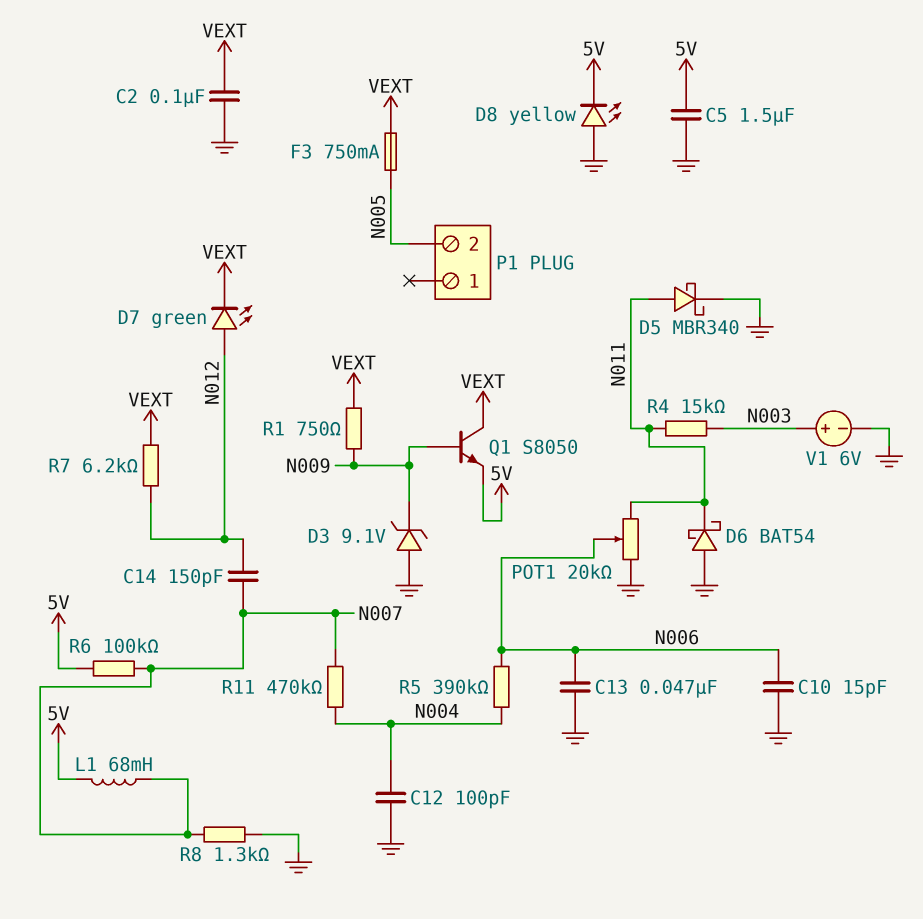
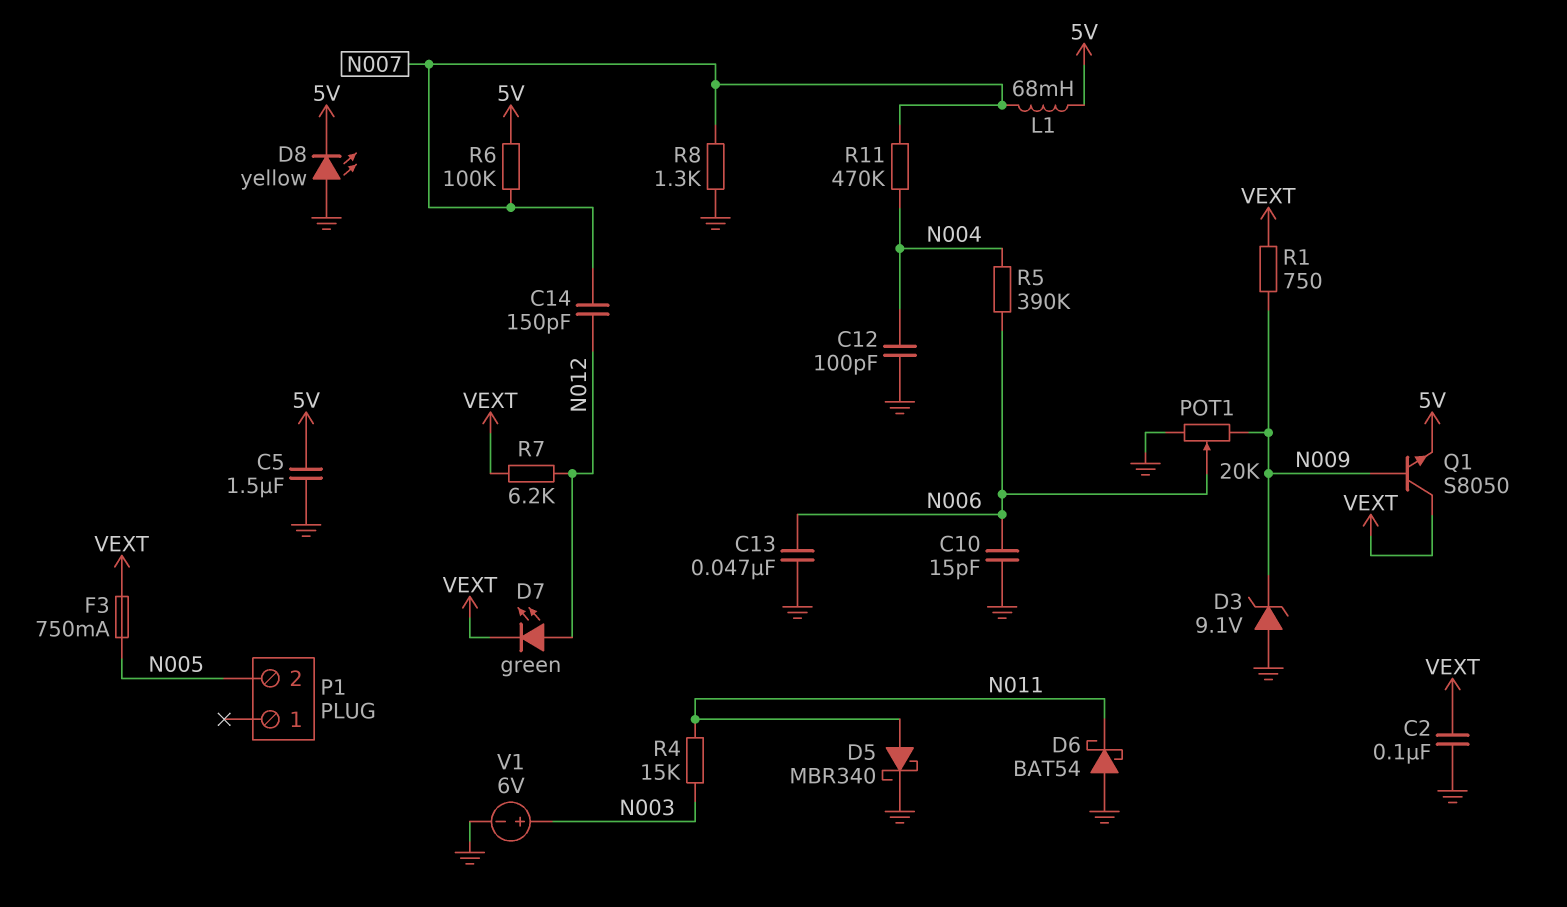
POT1: 20k (GND, N011, wiper N006) -> 20k (GND, N009, wiper N006)

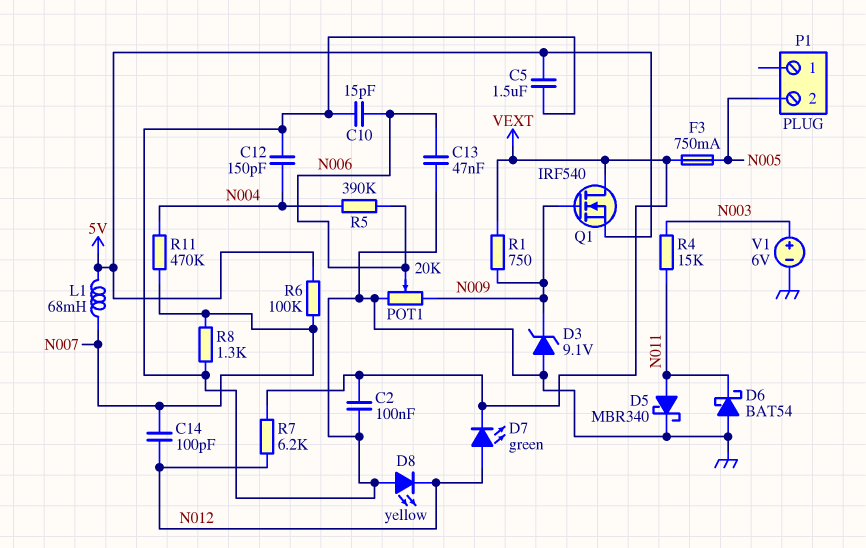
C12: 100pF (GND, N004) -> 150pF (GND, N004)
C14: 150pF (N007, N012) -> 100pF (N007, N012)
D8: LED yellow (A GND, K 5V) -> LED yellow (A GND, K N012)
Q1: NPN S8050 (B N009, C VEXT, E 5V) -> NMOS IRF540 (G N009, D VEXT, S 5V)

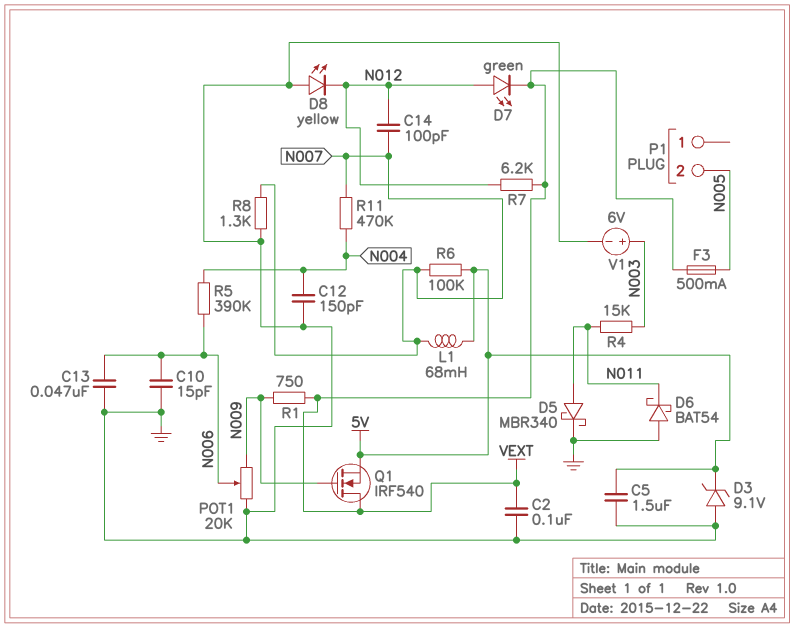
D3: zener 9.1V (A GND, K N009) -> zener 9.1V (A GND, K 5V)
F3: 750mA (N005, VEXT) -> 500mA (N005, VEXT)

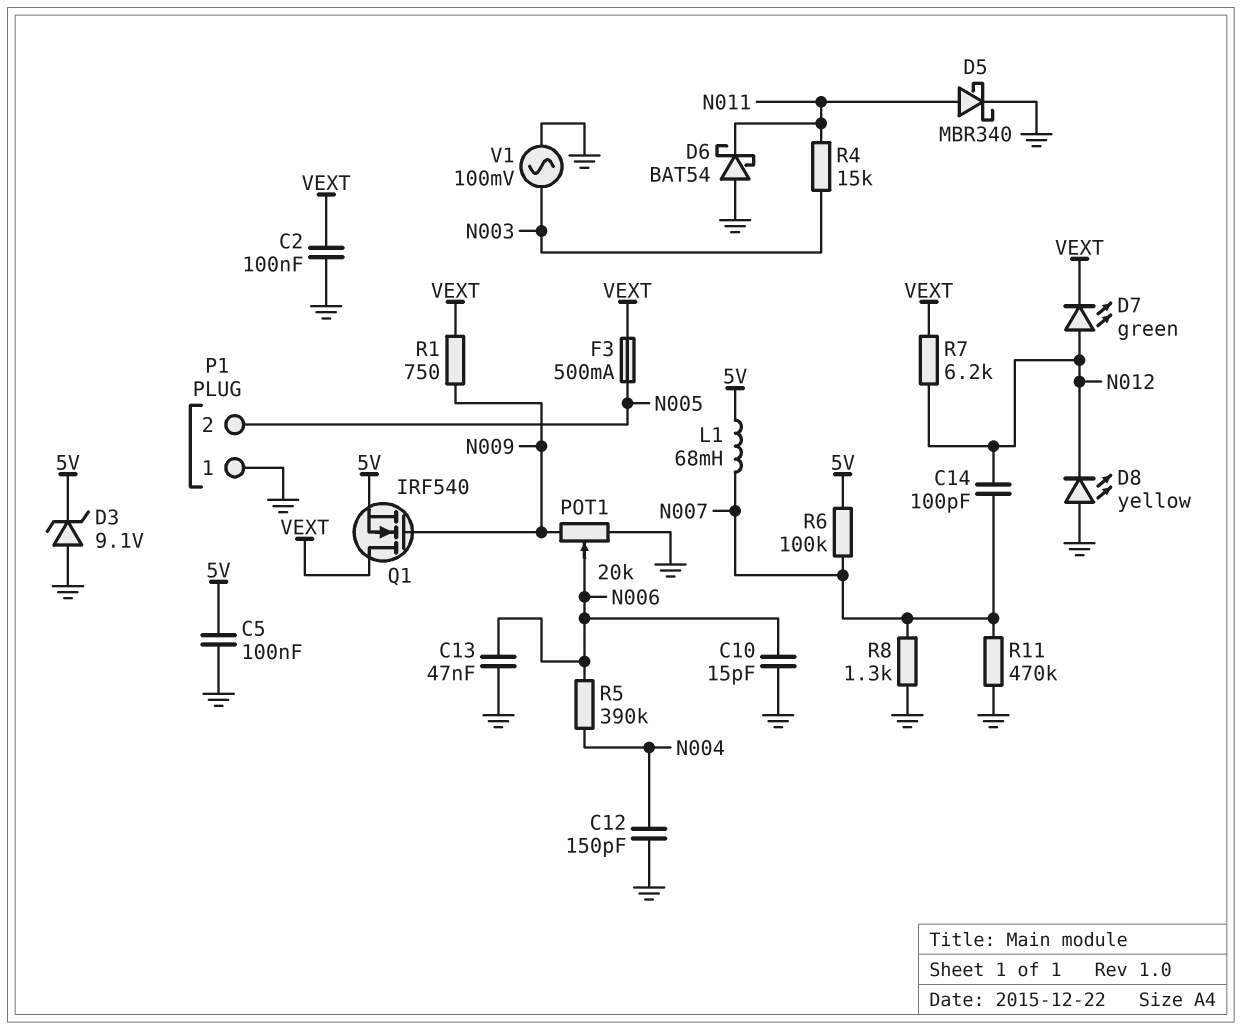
C5: 1.5uF (5V, GND) -> 100nF (5V, GND)
P1 pin 1: none -> GND
R11: 470k (N004, N007) -> 470k (GND, N007)
V1: 6V (plus N003, minus GND) -> AC 100mV (GND, N003)

